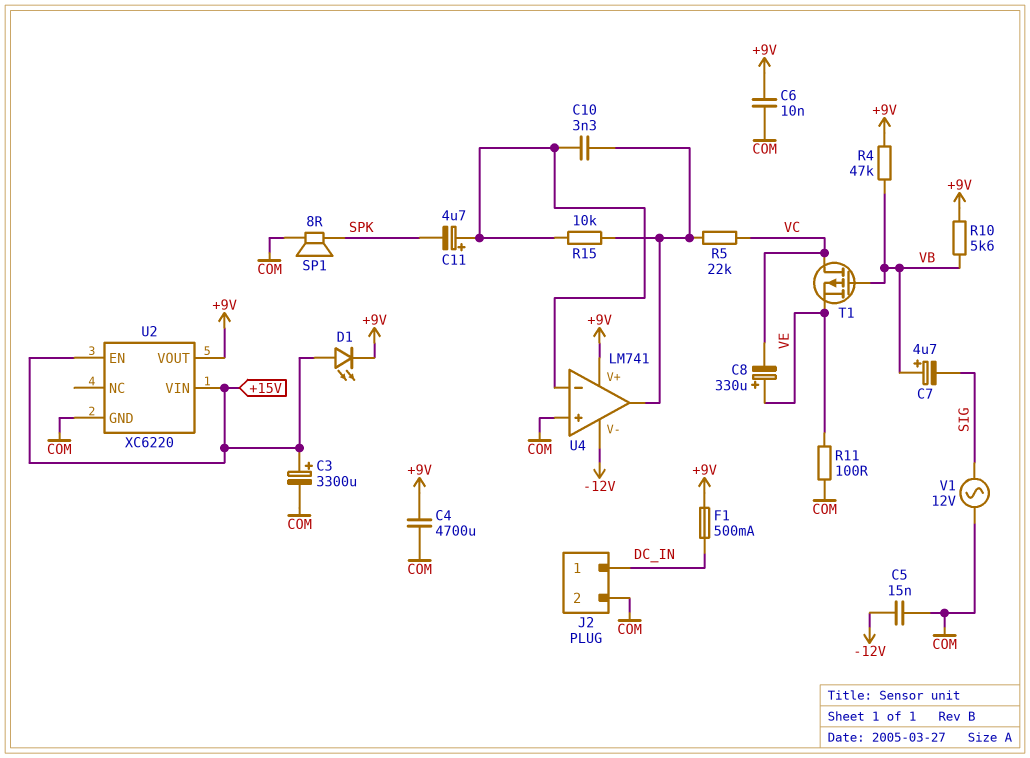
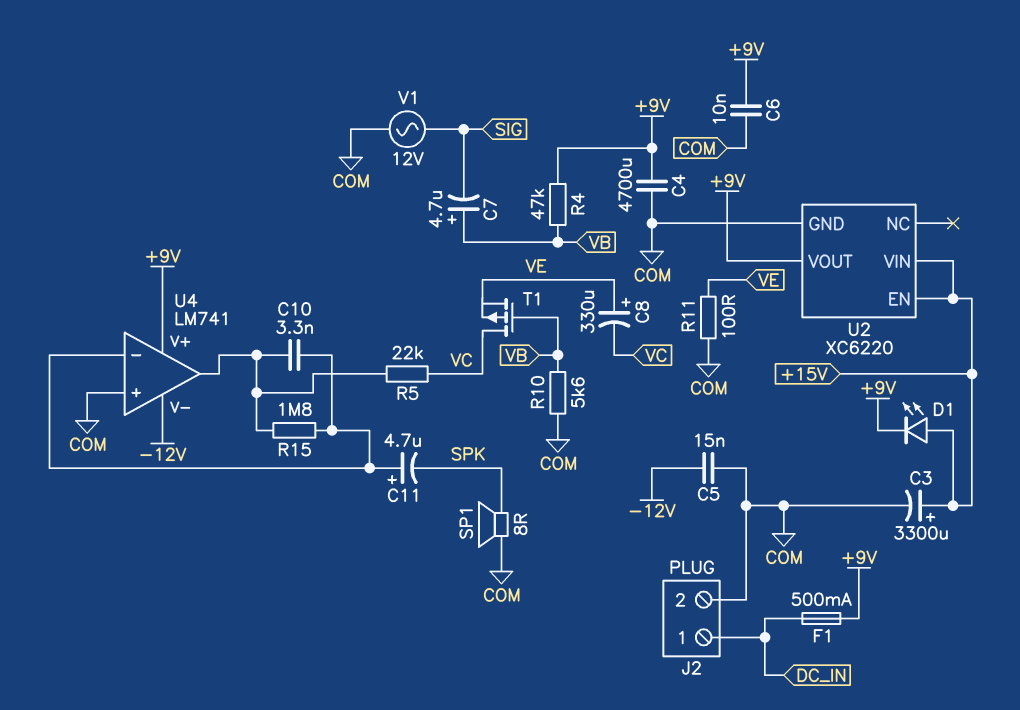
R10: 5.6k (+9V, VB) -> 5.6k (COM, VB)
R15: 10k (U4/in-, U4/out) -> 1.8M (U4/in-, U4/out)

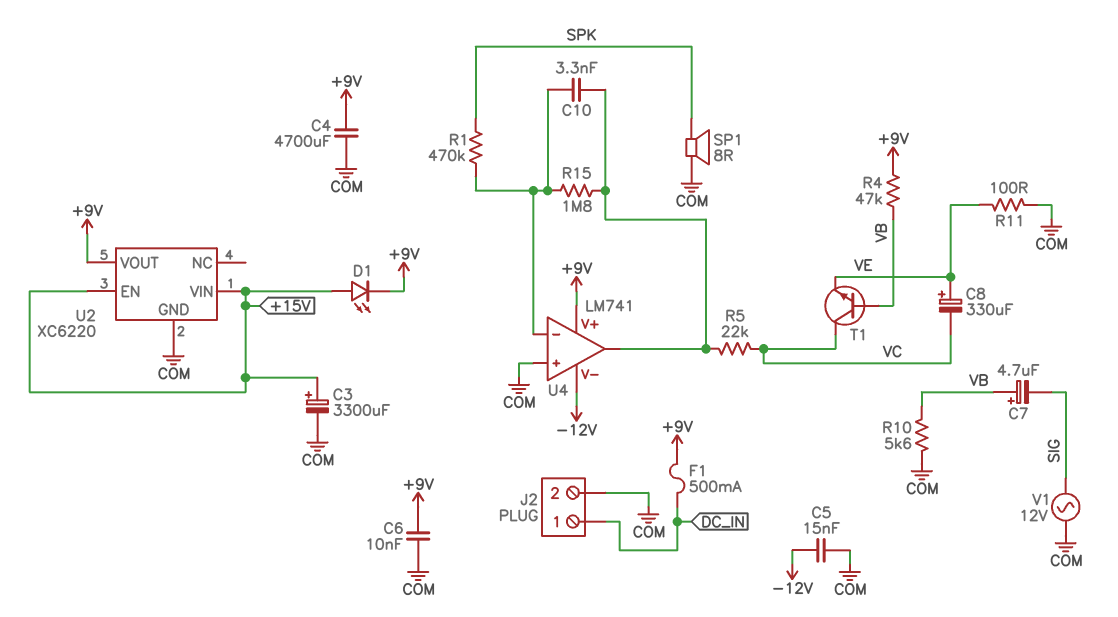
C11: 4.7uF (plus U4/in-, minus SPK) -> none
R1: none -> 470k (SPK, U4/in-)
T1: PMOS (G VB, D VC, S VE) -> NPN (B VB, C VC, E VE)

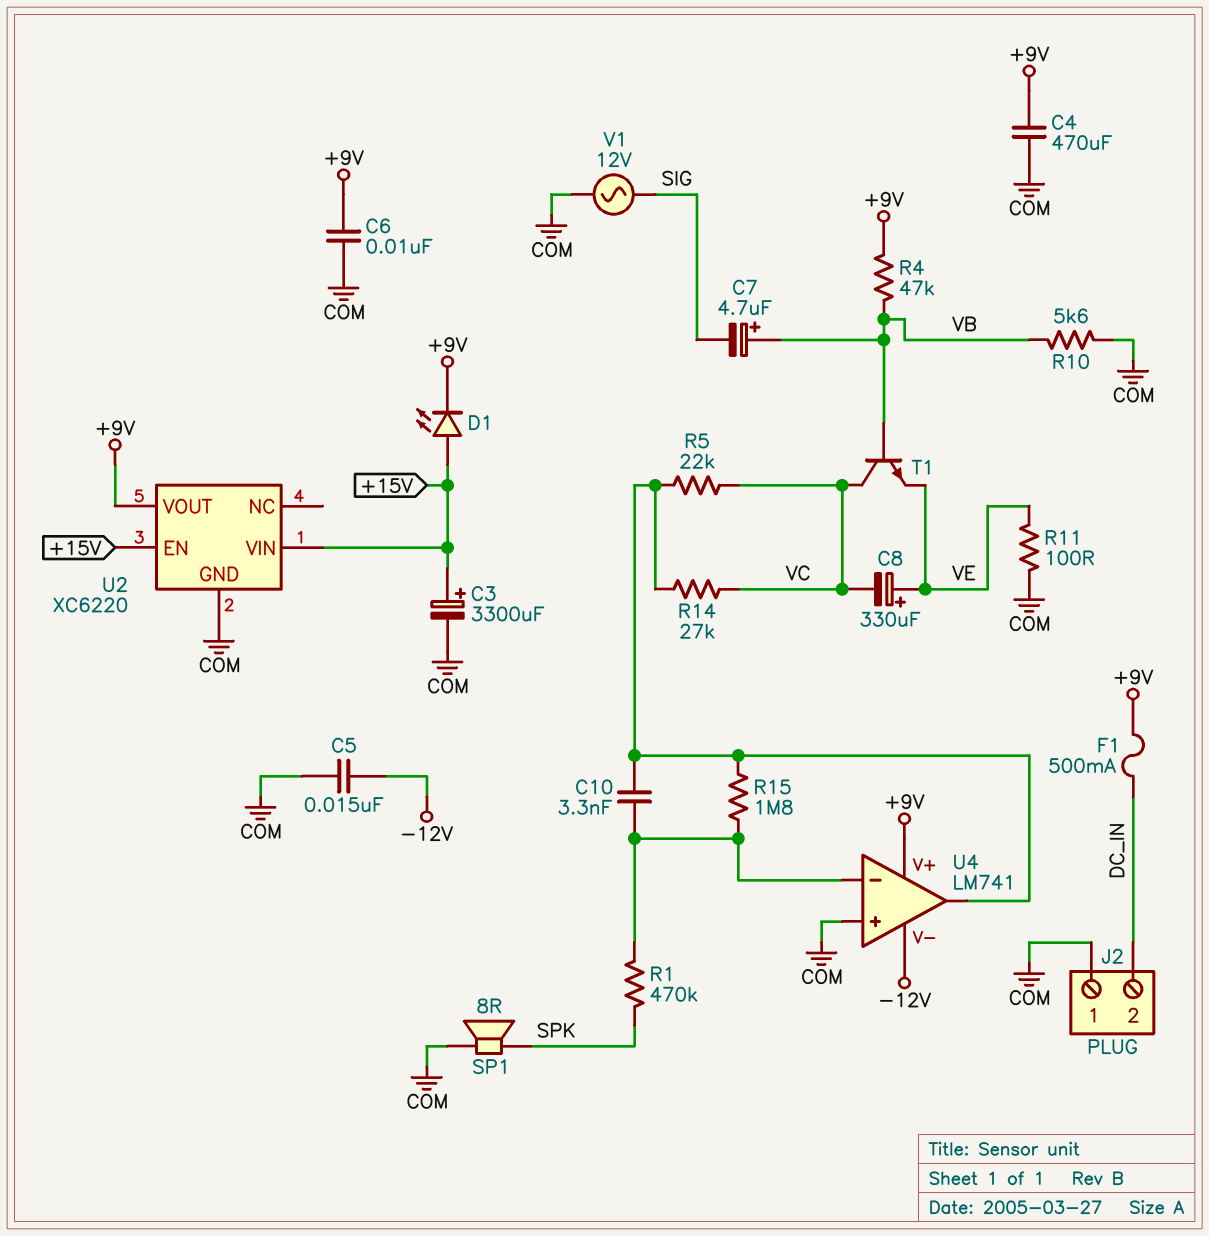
C4: 4700uF (+9V, COM) -> 470uF (+9V, COM)
J2 pin 1: DC_IN -> COM
J2 pin 2: COM -> DC_IN
R14: none -> 27k (U4/out, VC)

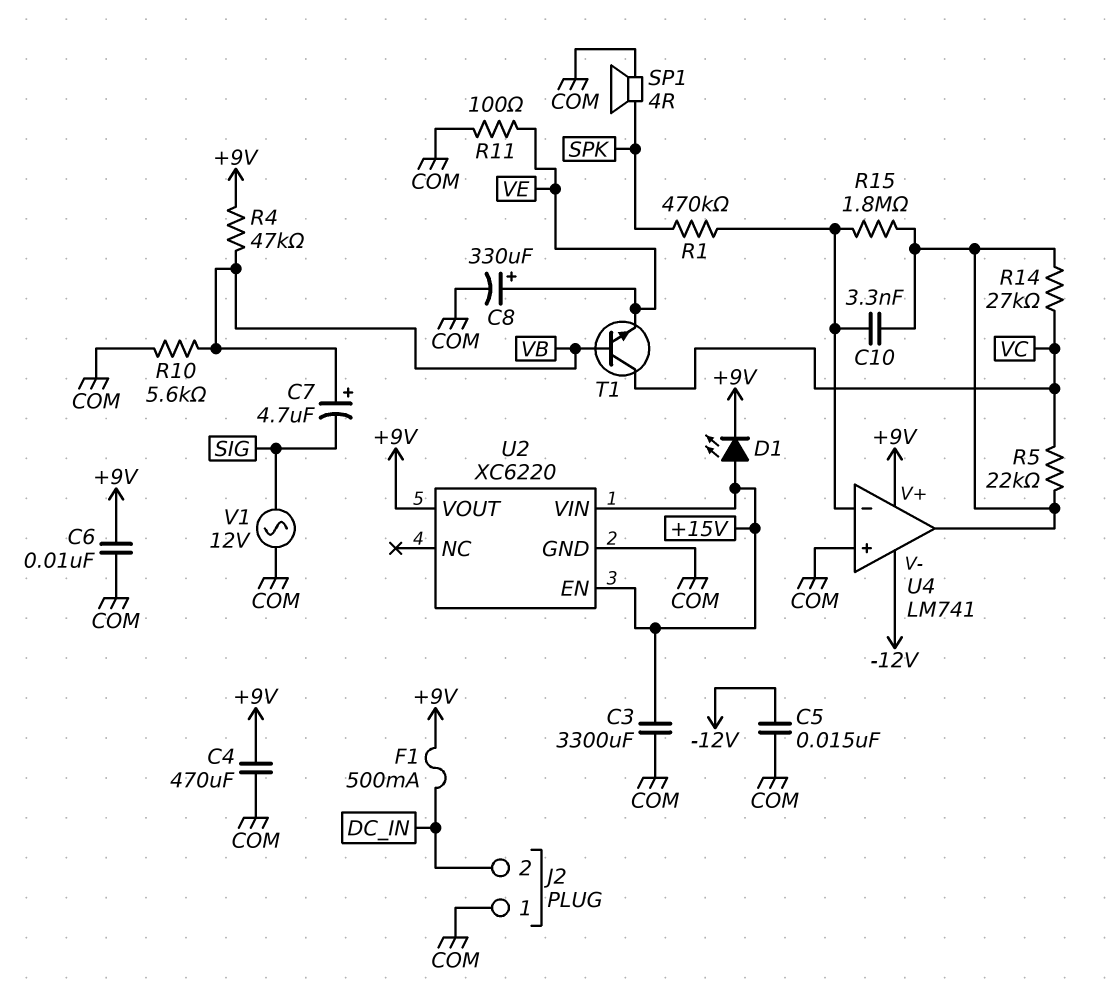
C3: 3300uF (plus +15V, minus COM) -> 3300uF (+15V, COM)
C8: 330uF (plus VE, minus VC) -> 330uF (plus VE, minus COM)
SP1: speaker 8R (COM, SPK) -> speaker 4R (COM, SPK)

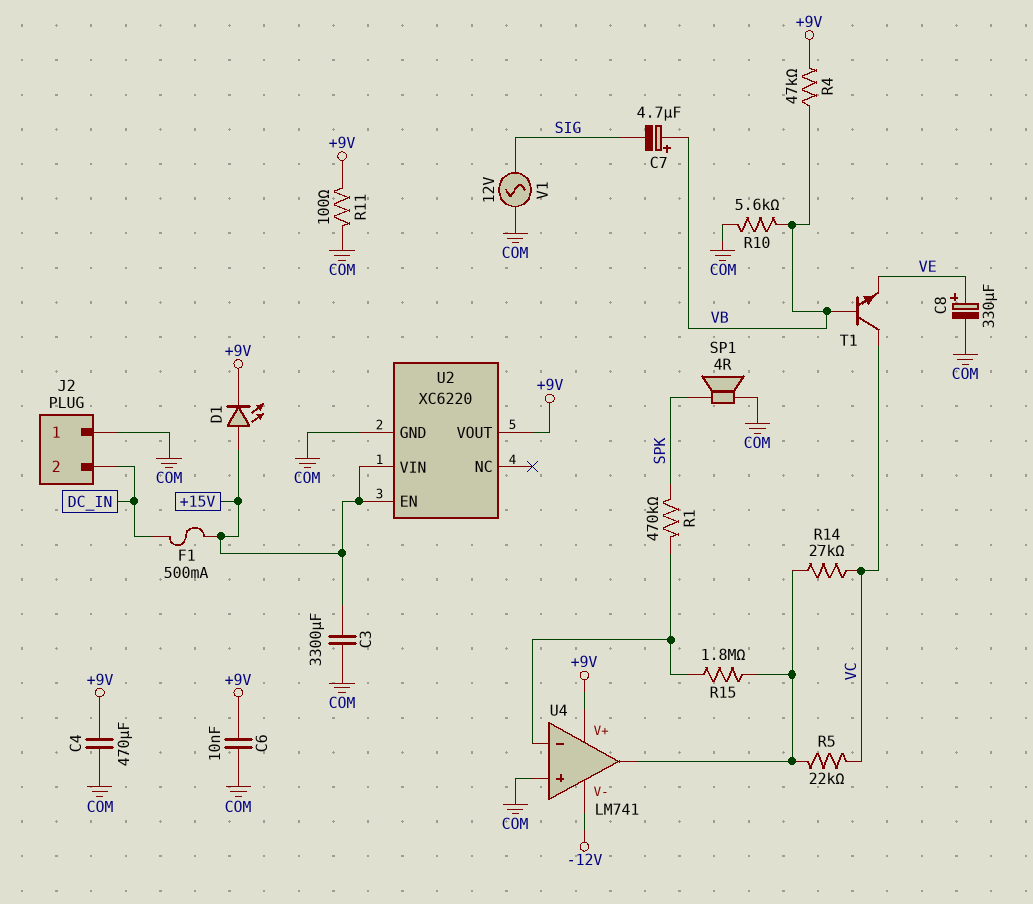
C5: 15nF (-12V, COM) -> none
C10: 3.3nF (U4/in-, U4/out) -> none
F1: 500mA (+9V, DC_IN) -> 500mA (+15V, DC_IN)
R11: 100 (COM, VE) -> 100 (+9V, COM)

